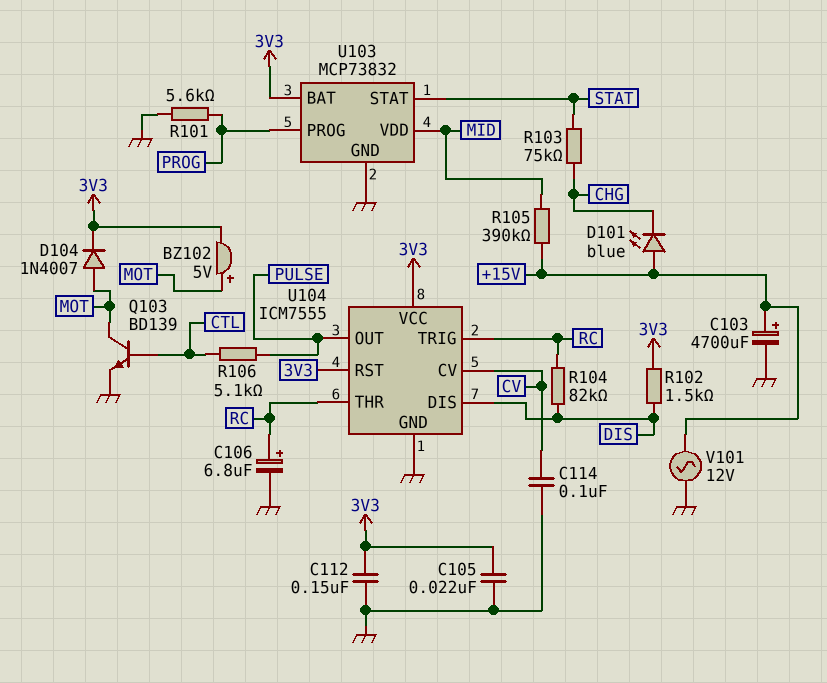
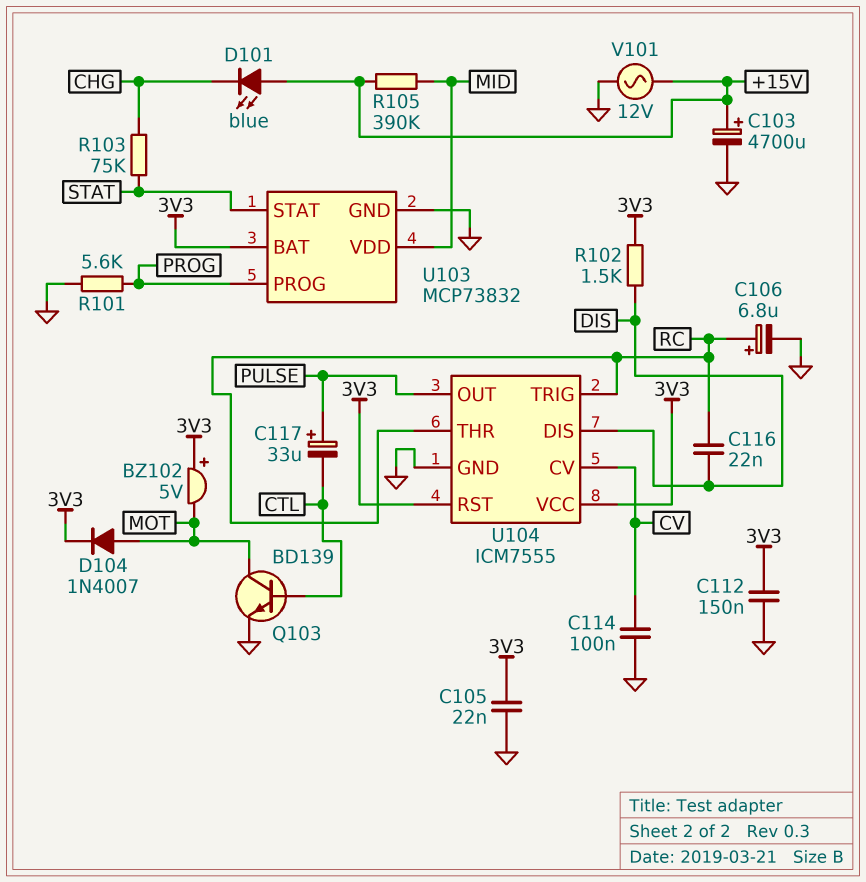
BZ102: buzzer 5V (plus MOT, minus 3V3) -> buzzer 5V (plus 3V3, minus MOT)
C116: none -> 22nF (DIS, RC)
C117: none -> 33uF (plus PULSE, minus CTL)
R104: 82k (DIS, RC) -> none
R106: 5.1k (CTL, PULSE) -> none

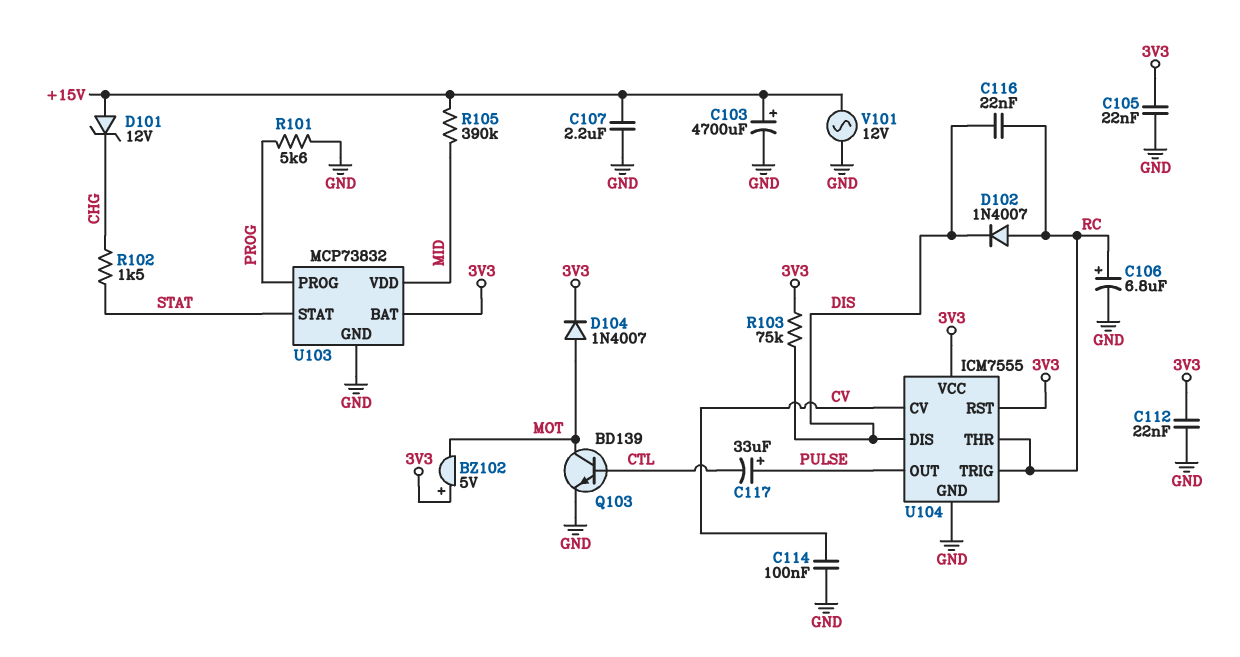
C107: none -> 2.2uF (+15V, GND)
C112: 150nF (3V3, GND) -> 22nF (3V3, GND)
D101: LED blue (A +15V, K CHG) -> zener 12V (A +15V, K CHG)
D102: none -> diode 1N4007 (A RC, K DIS)
R102: 1.5k (3V3, DIS) -> 1.5k (CHG, STAT)
R103: 75k (CHG, STAT) -> 75k (3V3, DIS)

